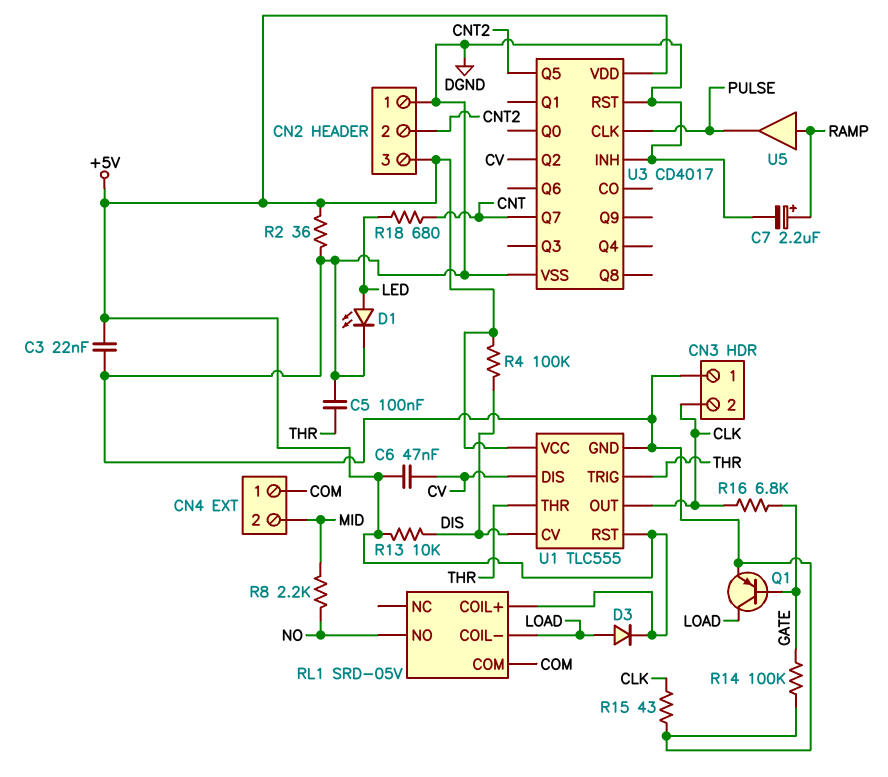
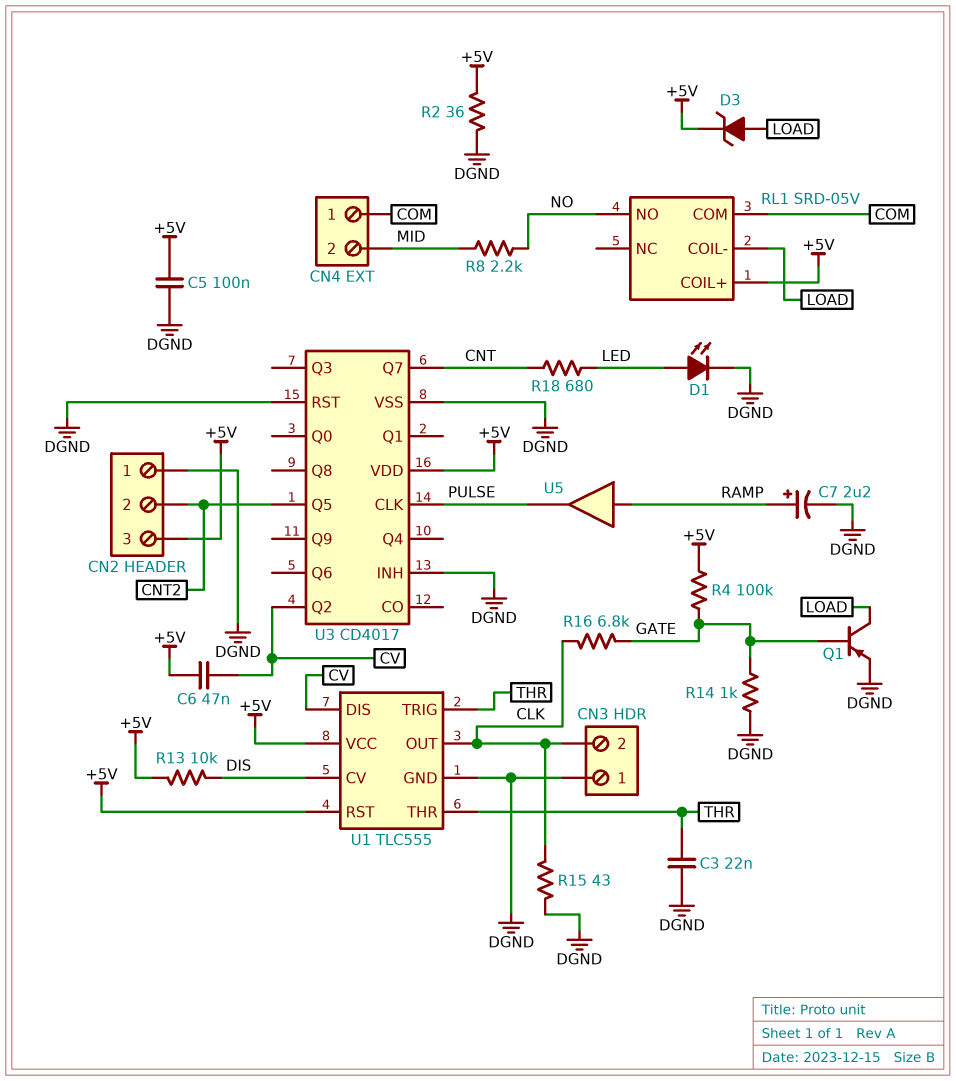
C3: 22nF (+5V, DGND) -> 22nF (DGND, THR)
C5: 100nF (DGND, THR) -> 100nF (+5V, DGND)
D3: diode (A LOAD, K +5V) -> zener (A LOAD, K +5V)
R4: 100k (+5V, DIS) -> 100k (+5V, GATE)
R14: 100k (DGND, GATE) -> 1k (DGND, GATE)

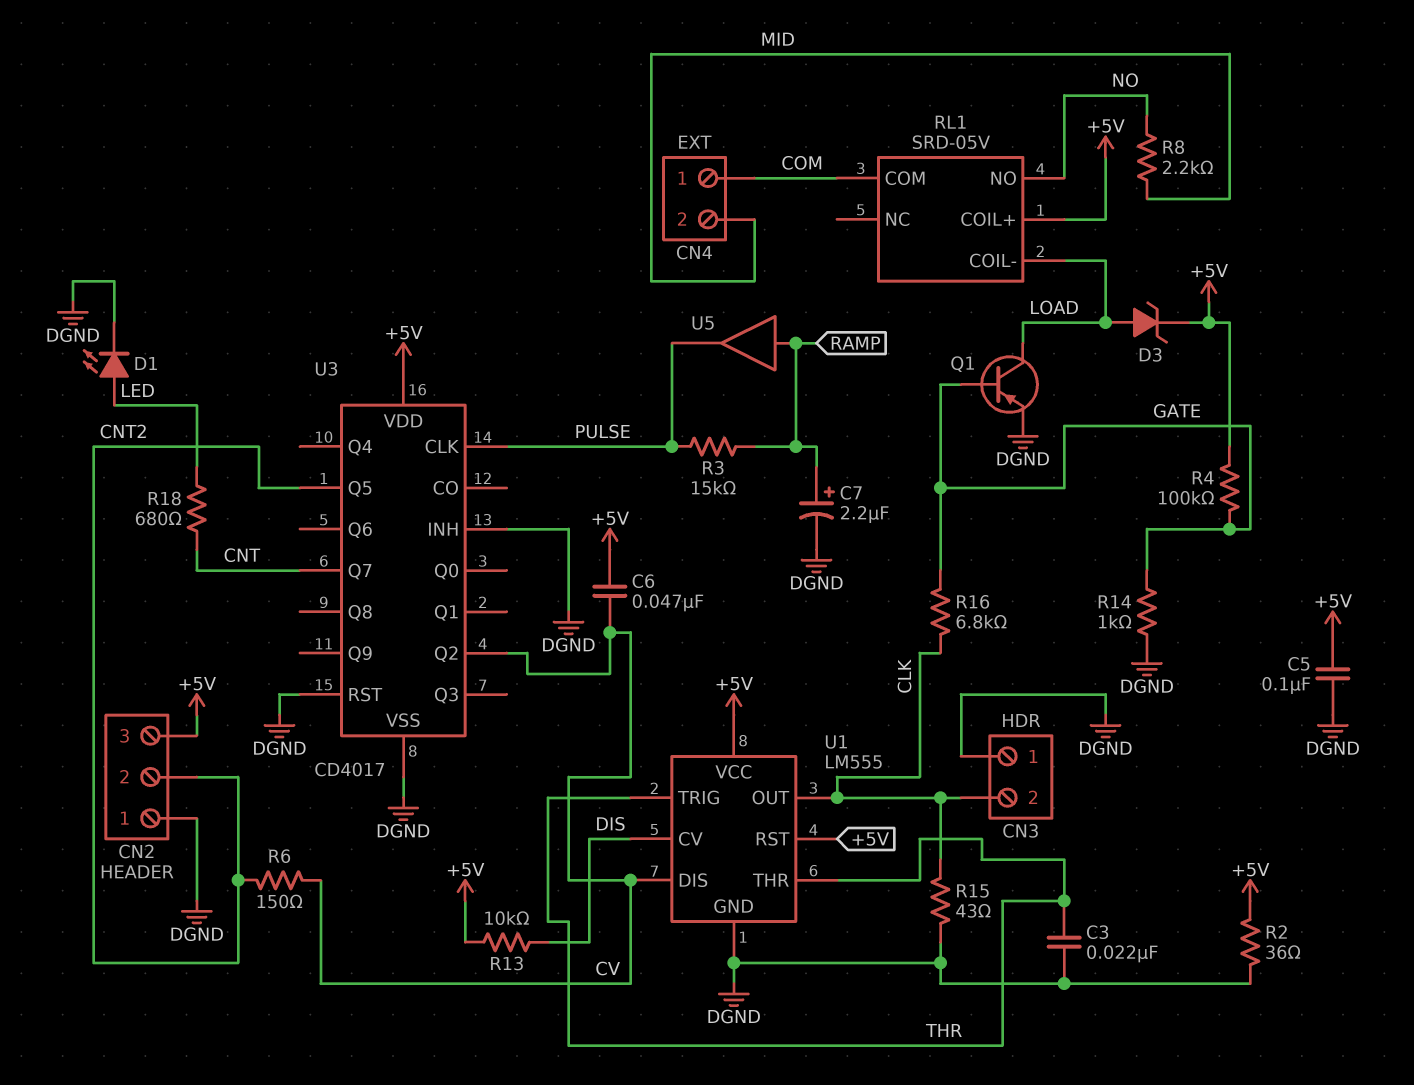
R3: none -> 15k (PULSE, RAMP)
R6: none -> 150 (CNT2, CV)
U1: TLC555 -> LM555

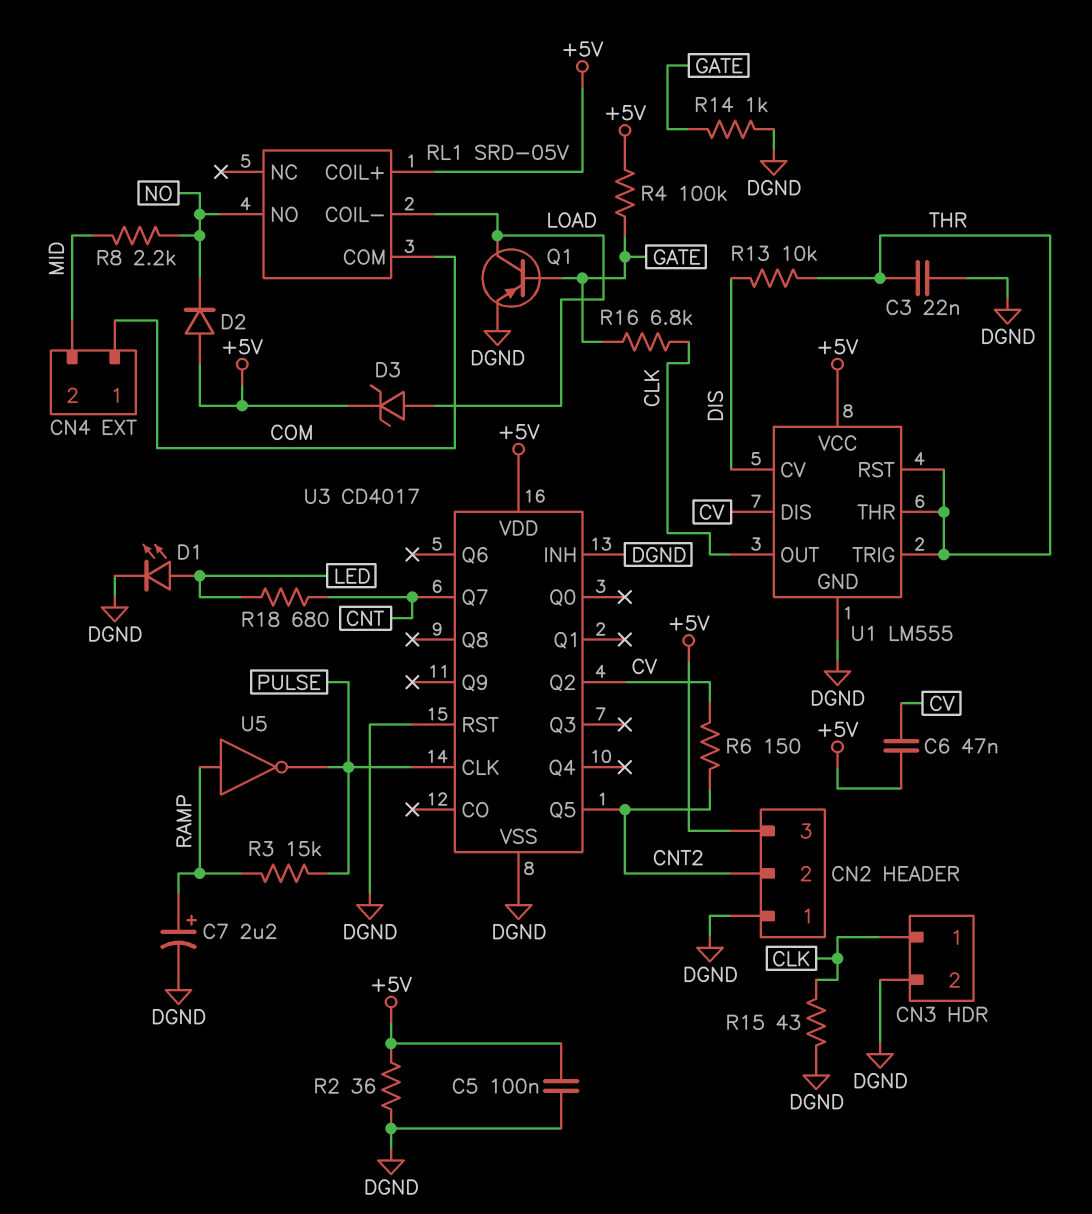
CN3 pin 1: DGND -> CLK
CN3 pin 2: CLK -> DGND
D2: none -> diode (A +5V, K NO)
R13: 10k (+5V, DIS) -> 10k (DIS, THR)
U1 pin RST: +5V -> THR
U5: buffer (in RAMP, out PULSE) -> NOT (in RAMP, out PULSE)

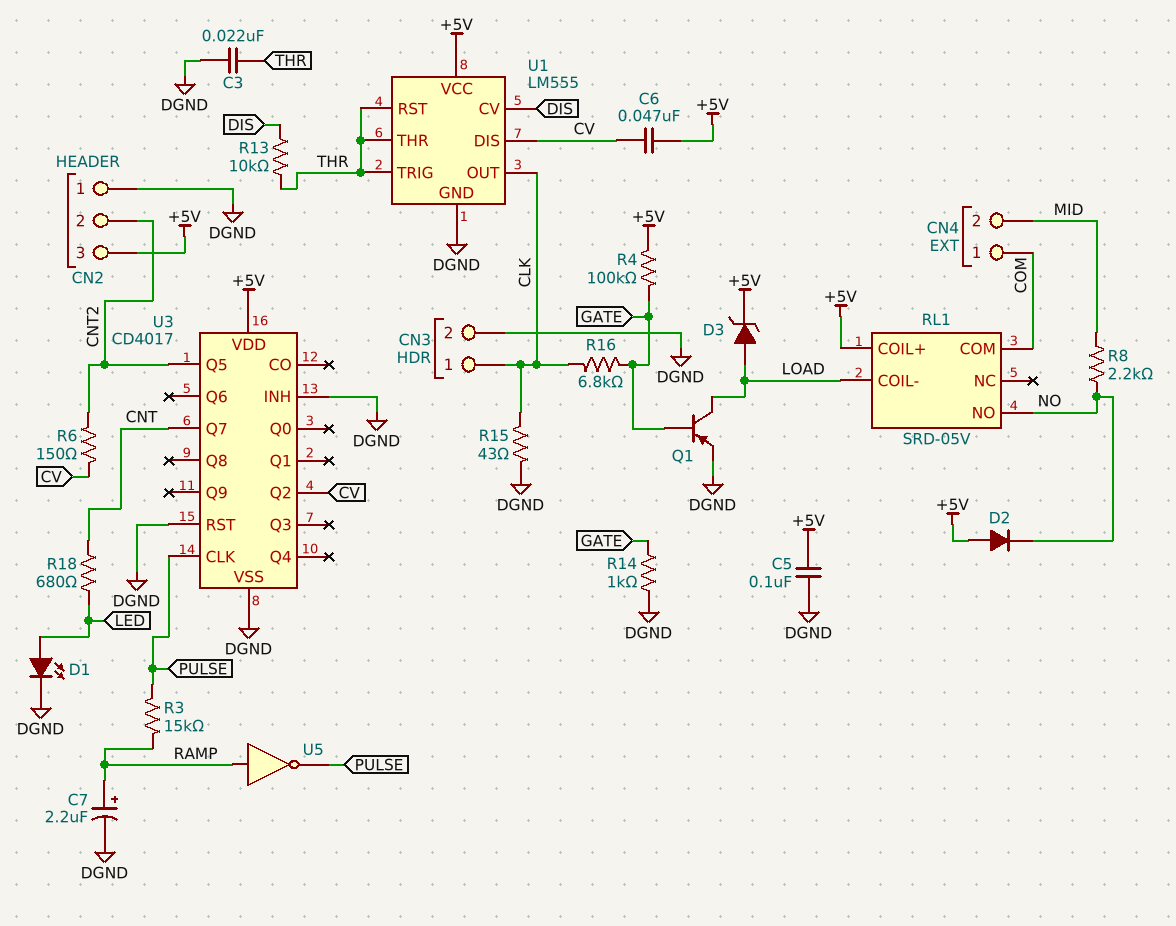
R2: 36 (+5V, DGND) -> none

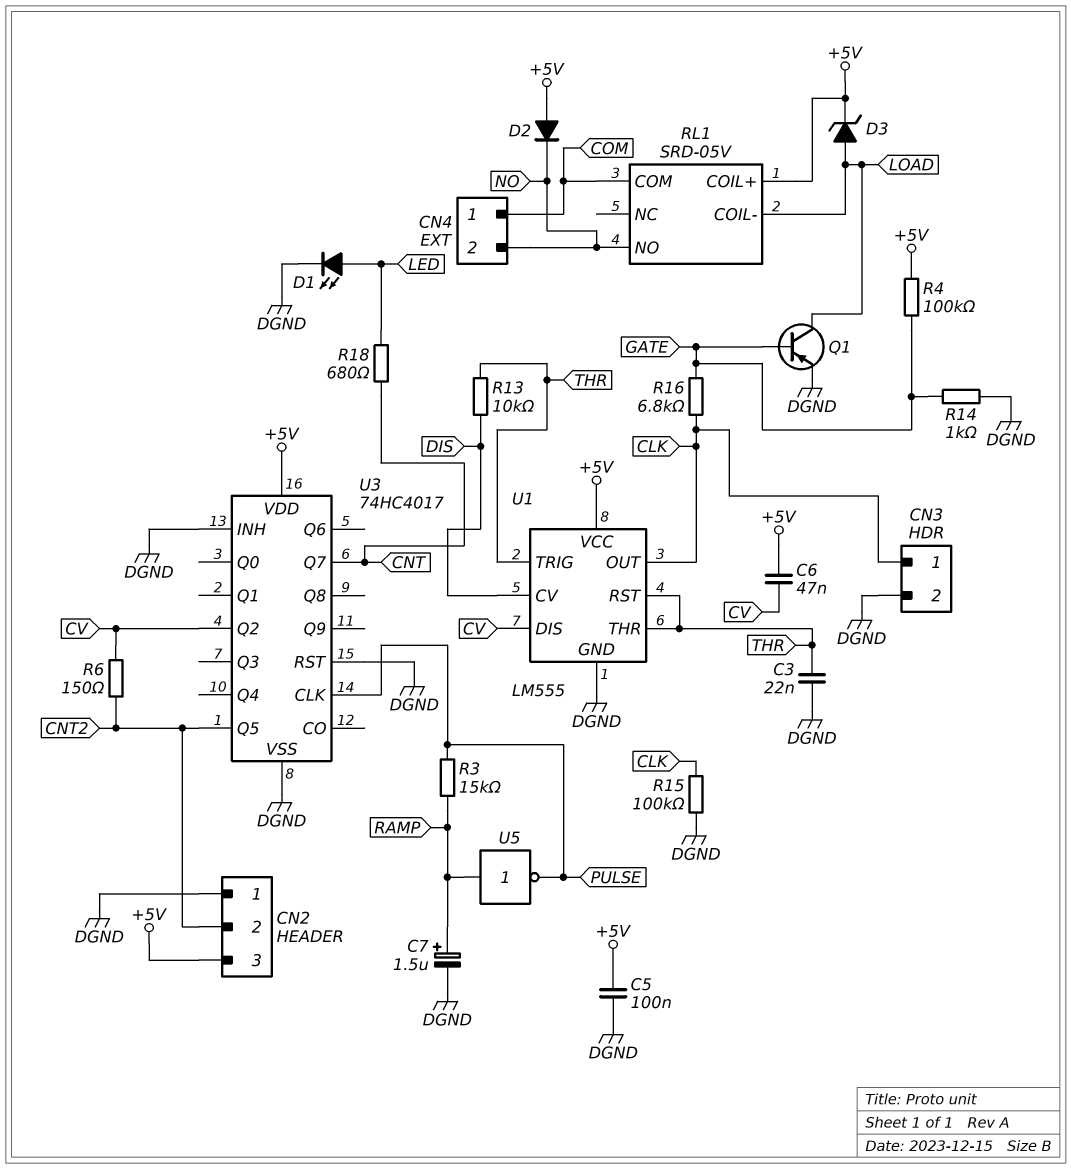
C7: 2.2uF (plus RAMP, minus DGND) -> 1.5uF (plus RAMP, minus DGND)
CN4 pin 2: MID -> NO
R8: 2.2k (MID, NO) -> none
R15: 43 (CLK, DGND) -> 100k (CLK, DGND)
U3: CD4017 -> 74HC4017

